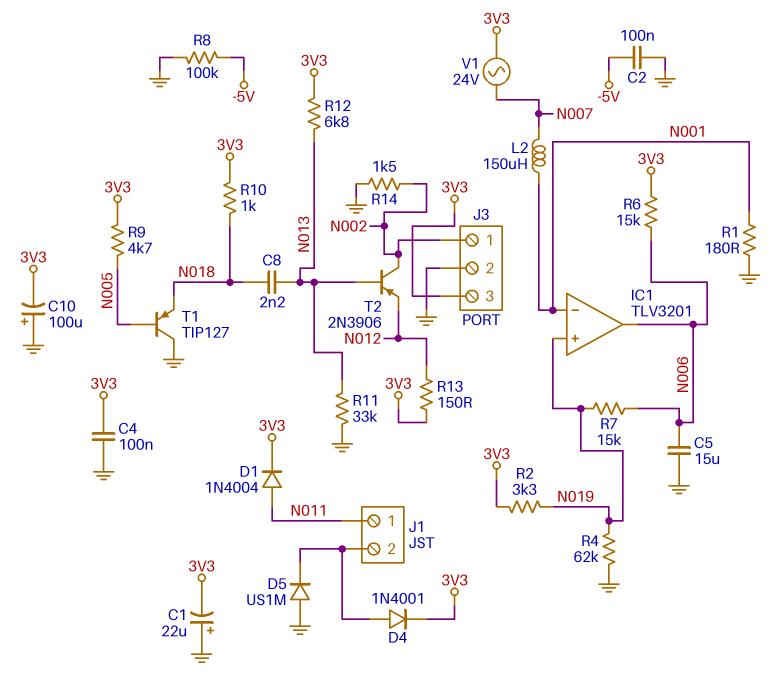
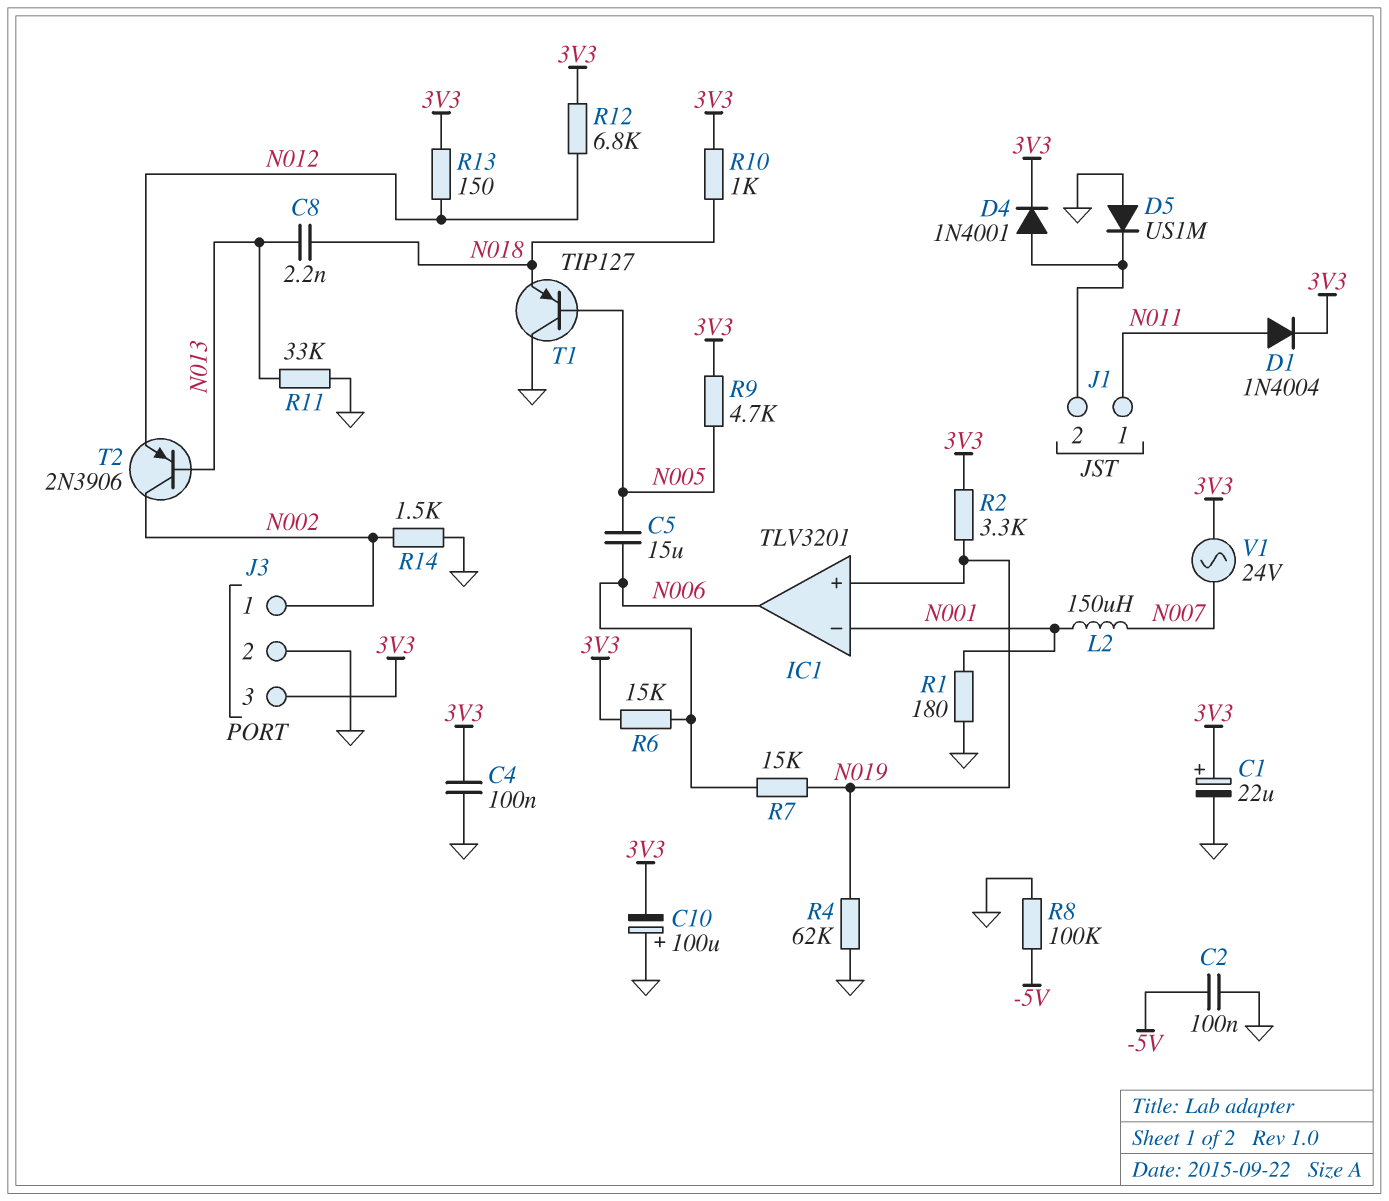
C1: 22uF (plus GND, minus 3V3) -> 22uF (plus 3V3, minus GND)
C5: 15uF (GND, N006) -> 15uF (N005, N006)
R12: 6.8k (3V3, N013) -> 6.8k (3V3, N012)

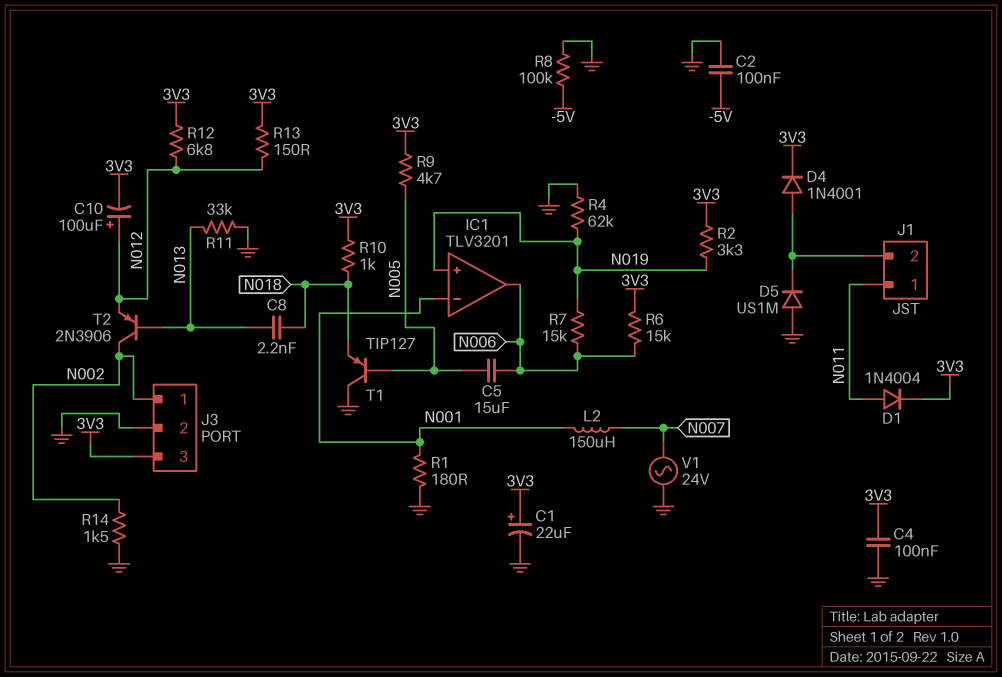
C10: 100uF (plus GND, minus 3V3) -> 100uF (plus N012, minus 3V3)
V1: AC 24V (3V3, N007) -> AC 24V (GND, N007)

